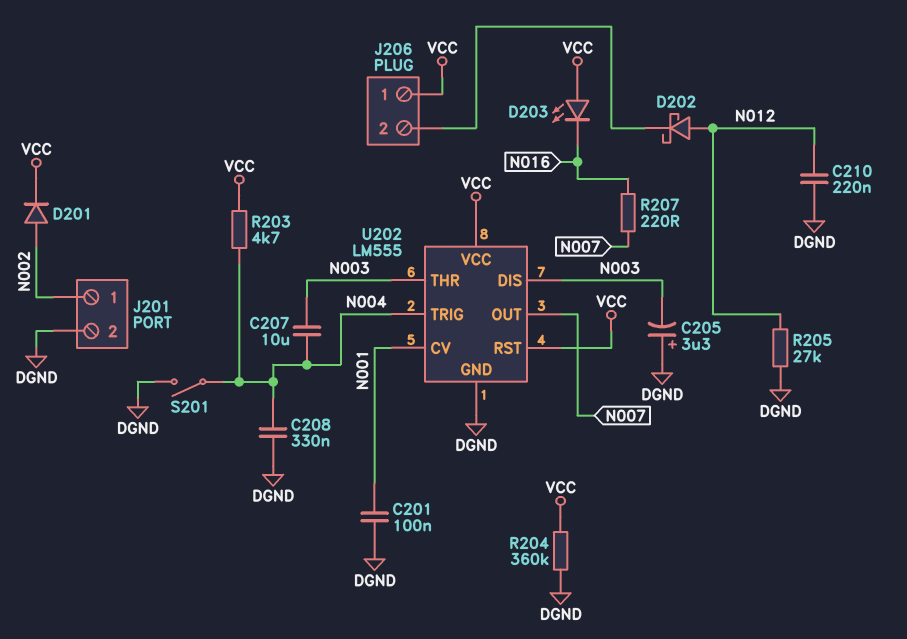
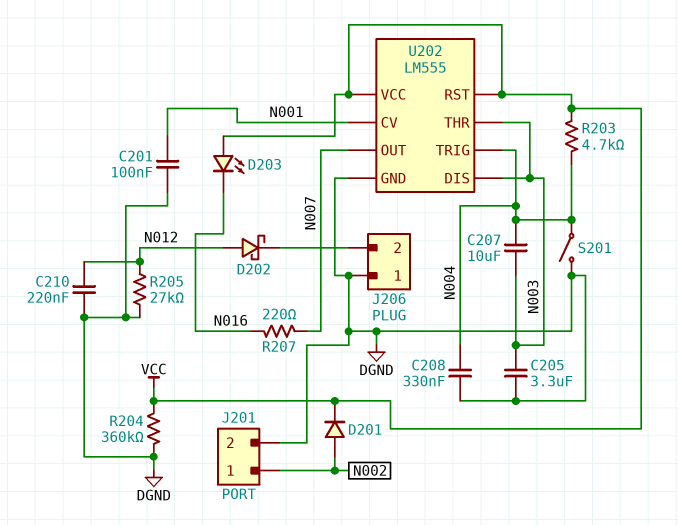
C205: 3.3uF (plus DGND, minus N003) -> 3.3uF (DGND, N003)
J206 pin 1: VCC -> DGND

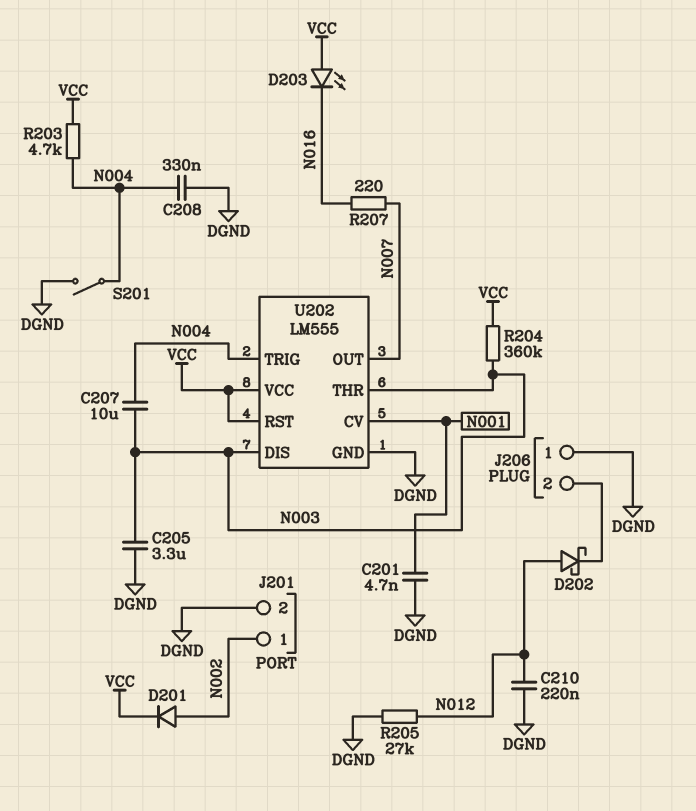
C201: 100nF (DGND, N001) -> 4.7nF (DGND, N001)
R204: 360k (DGND, VCC) -> 360k (N003, VCC)

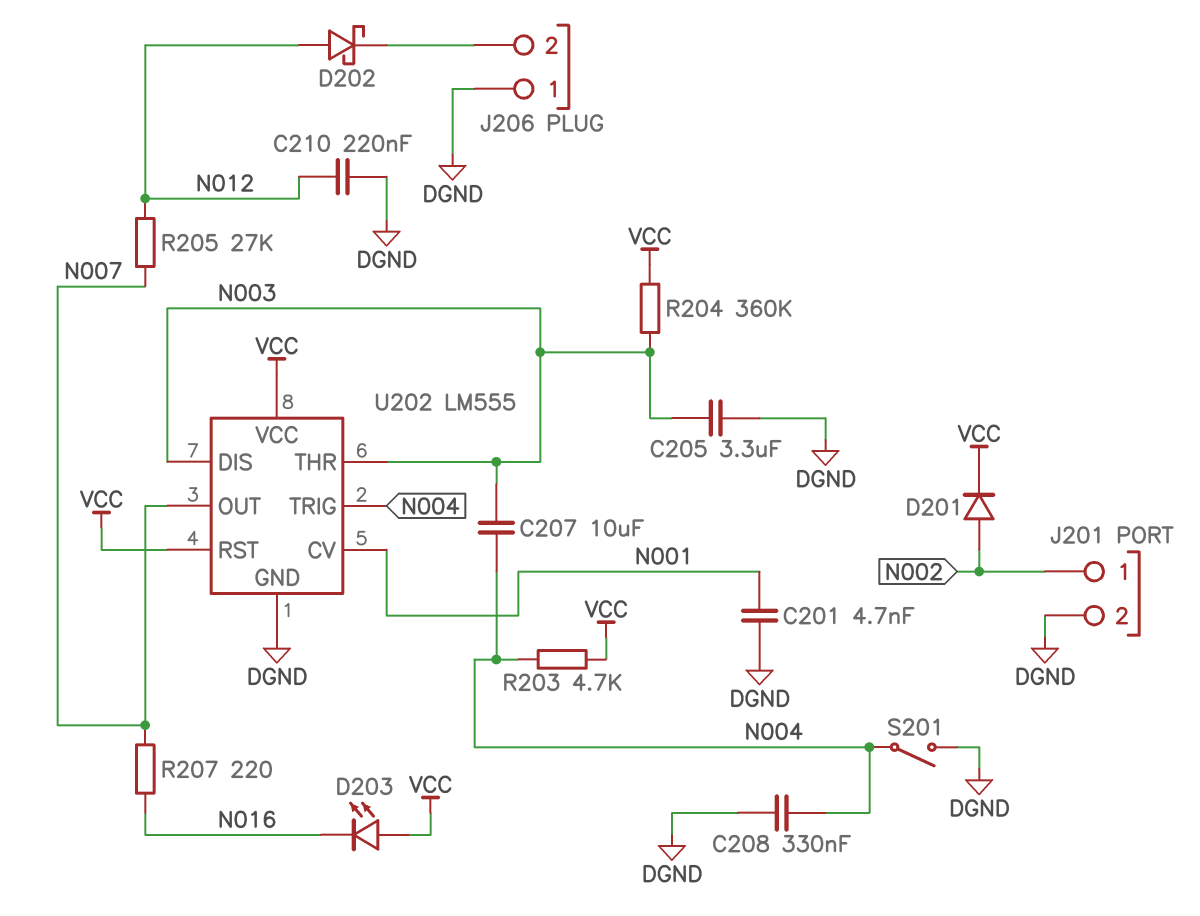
R205: 27k (DGND, N012) -> 27k (N007, N012)

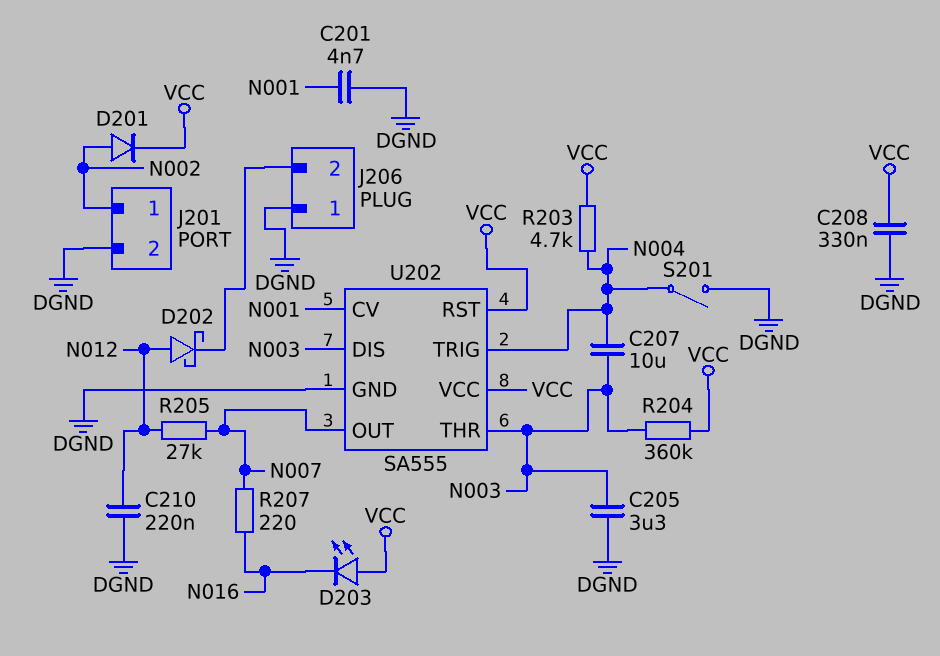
C208: 330nF (DGND, N004) -> 330nF (DGND, VCC)
U202: LM555 -> SA555

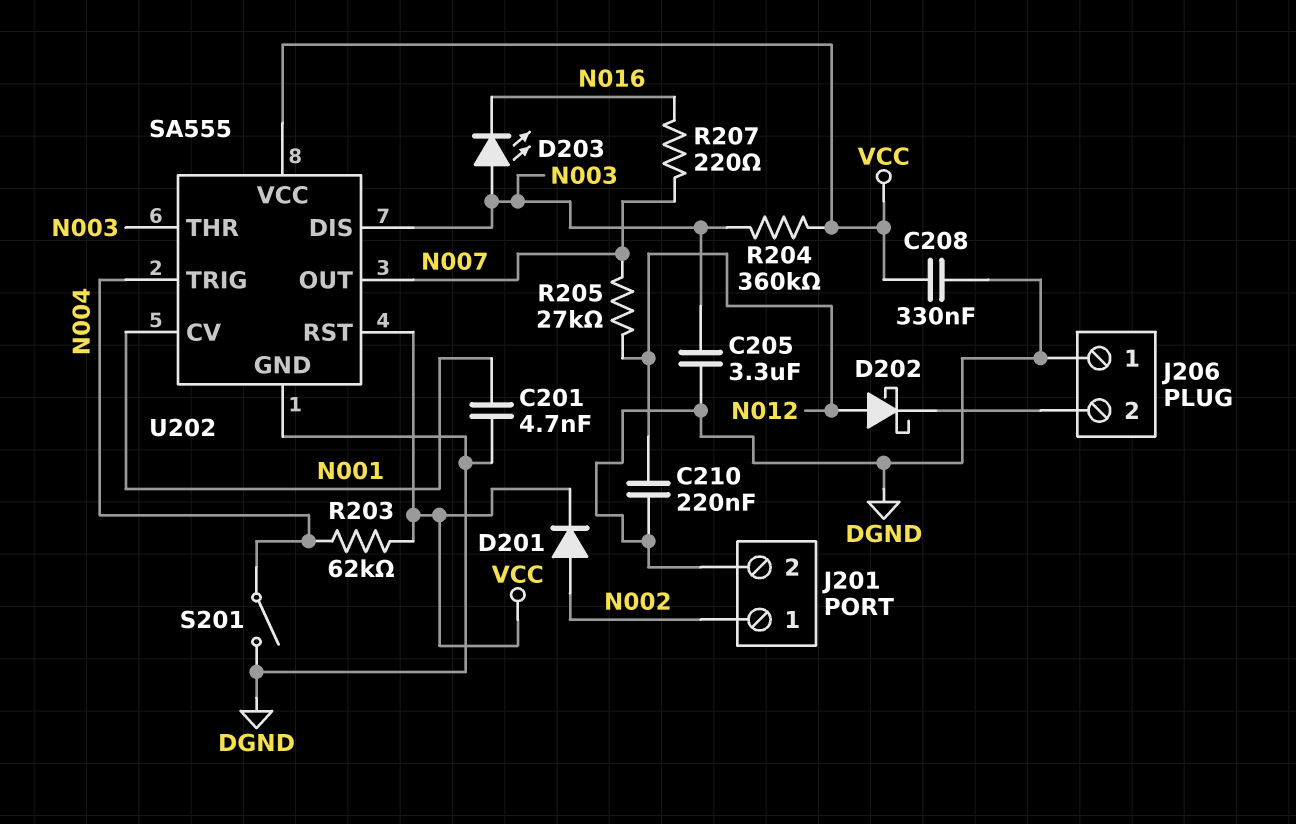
C207: 10uF (N003, N004) -> none
D203: LED (A VCC, K N016) -> LED (A N003, K N016)
R203: 4.7k (N004, VCC) -> 62k (N004, VCC)

